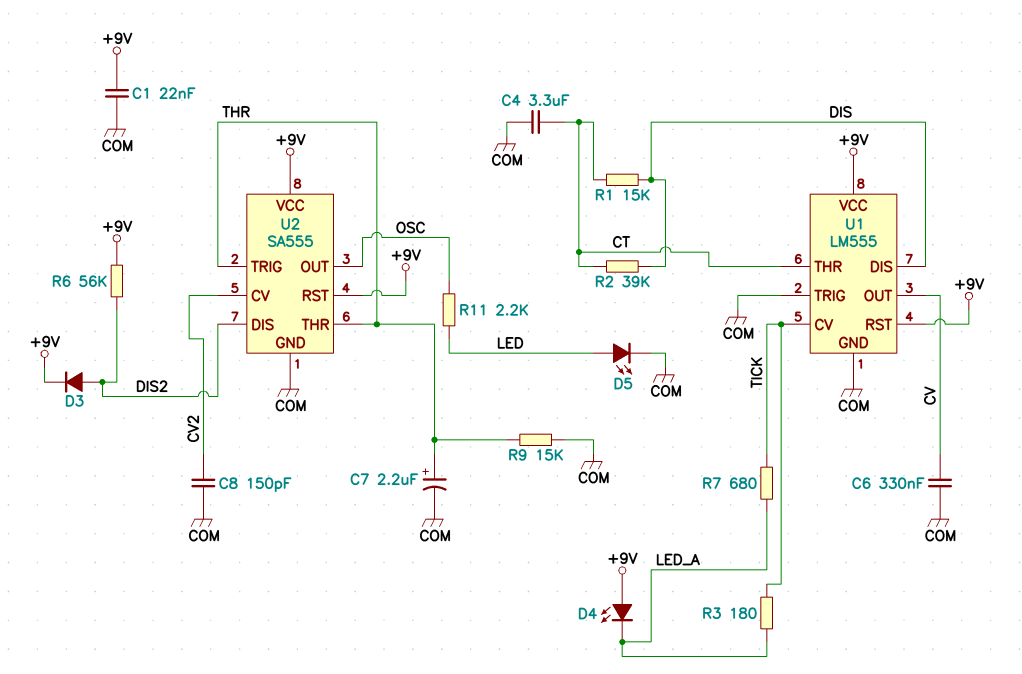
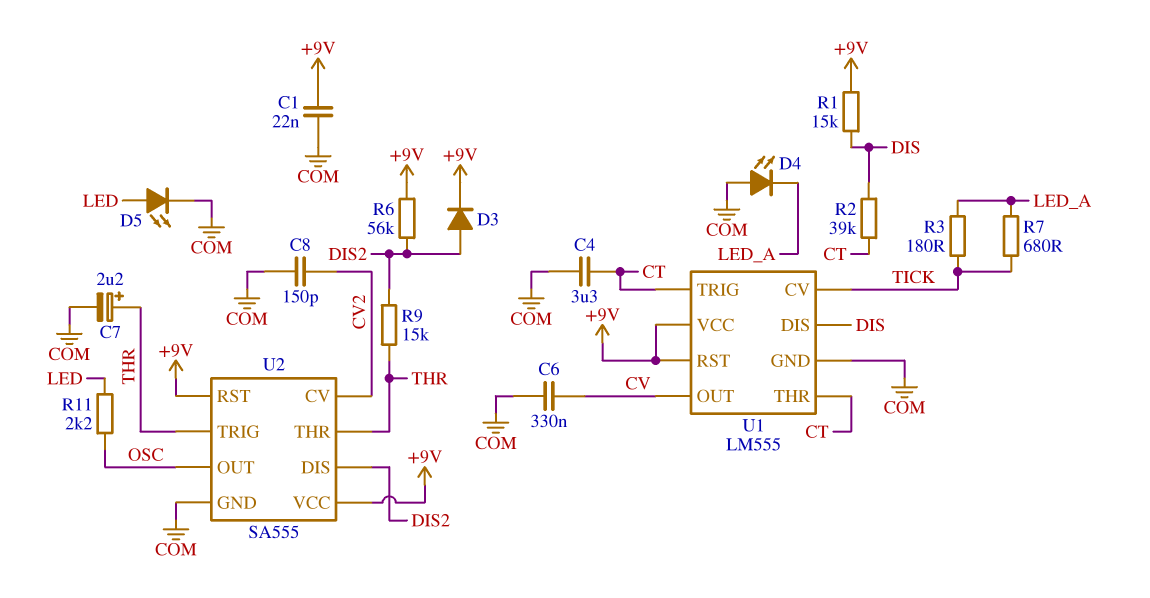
D4: LED (A +9V, K LED_A) -> LED (A COM, K LED_A)
R1: 15k (CT, DIS) -> 15k (+9V, DIS)
R9: 15k (COM, THR) -> 15k (DIS2, THR)
U1 pin TRIG: COM -> CT

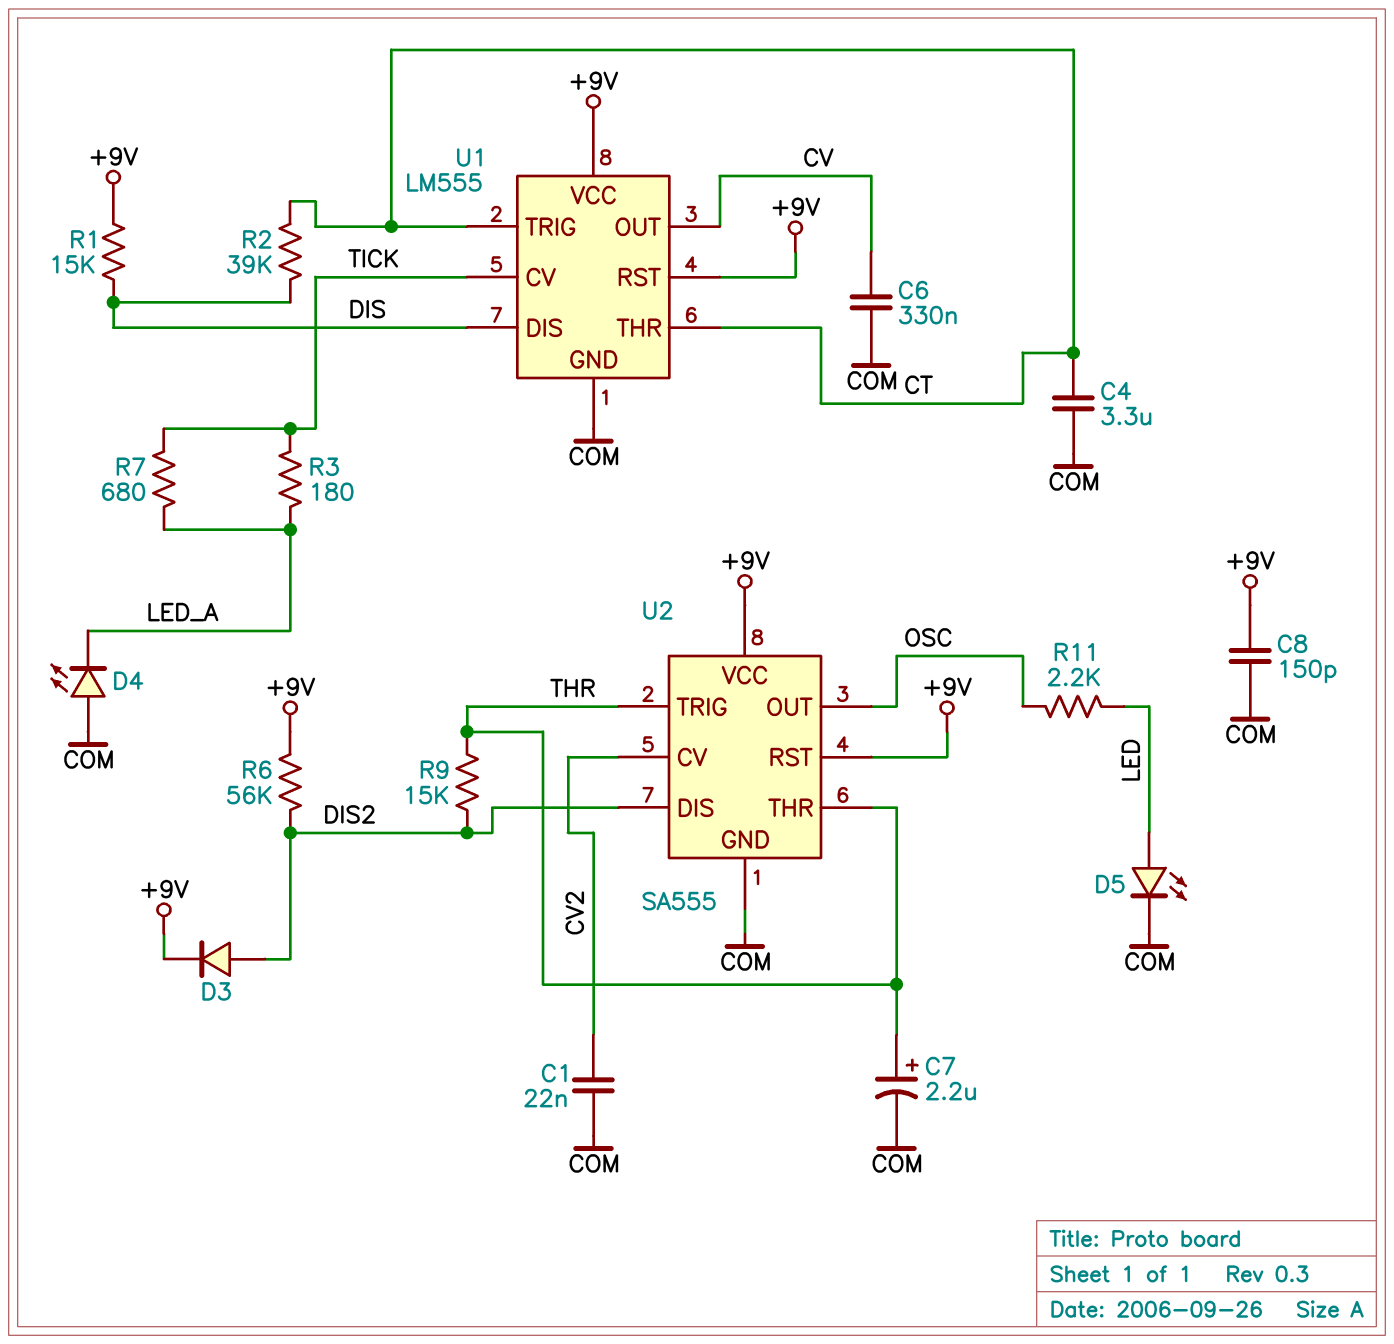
C1: 22nF (+9V, COM) -> 22nF (COM, CV2)
C8: 150pF (COM, CV2) -> 150pF (+9V, COM)

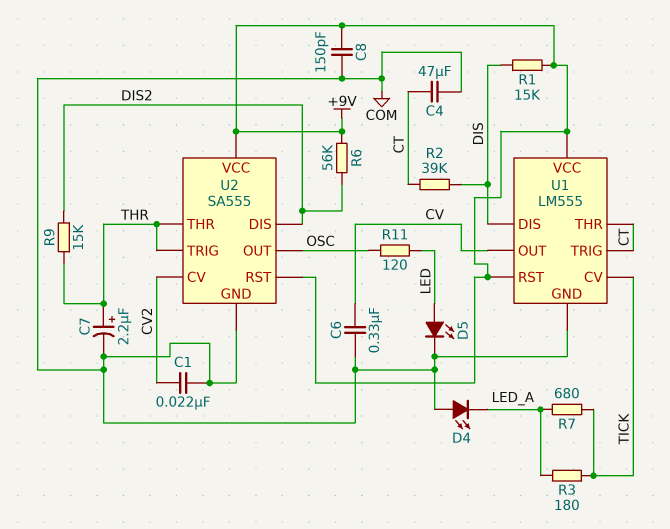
C4: 3.3uF (COM, CT) -> 47uF (COM, CT)
D3: diode (A DIS2, K +9V) -> none
R11: 2.2k (LED, OSC) -> 120 (LED, OSC)

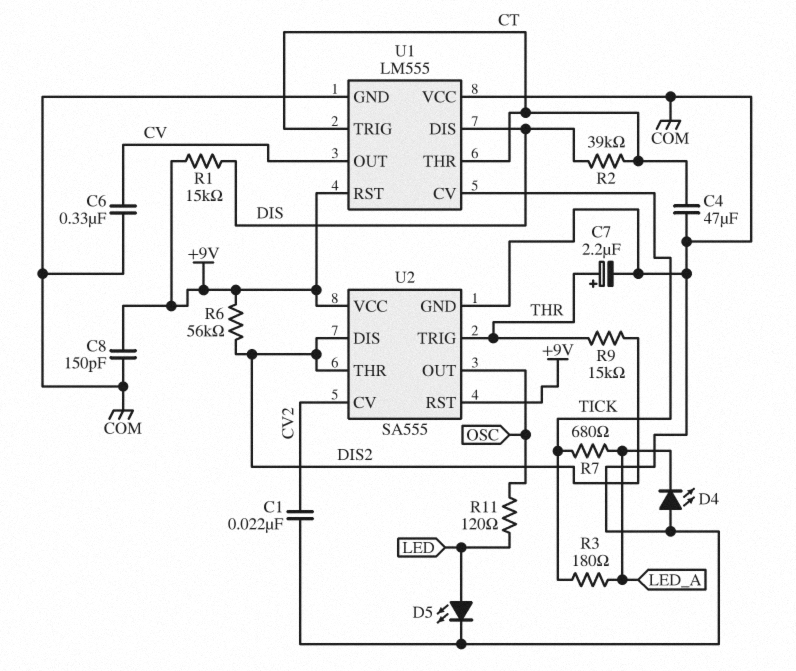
U1 pin VCC: +9V -> COM
U2 pin THR: THR -> DIS2

